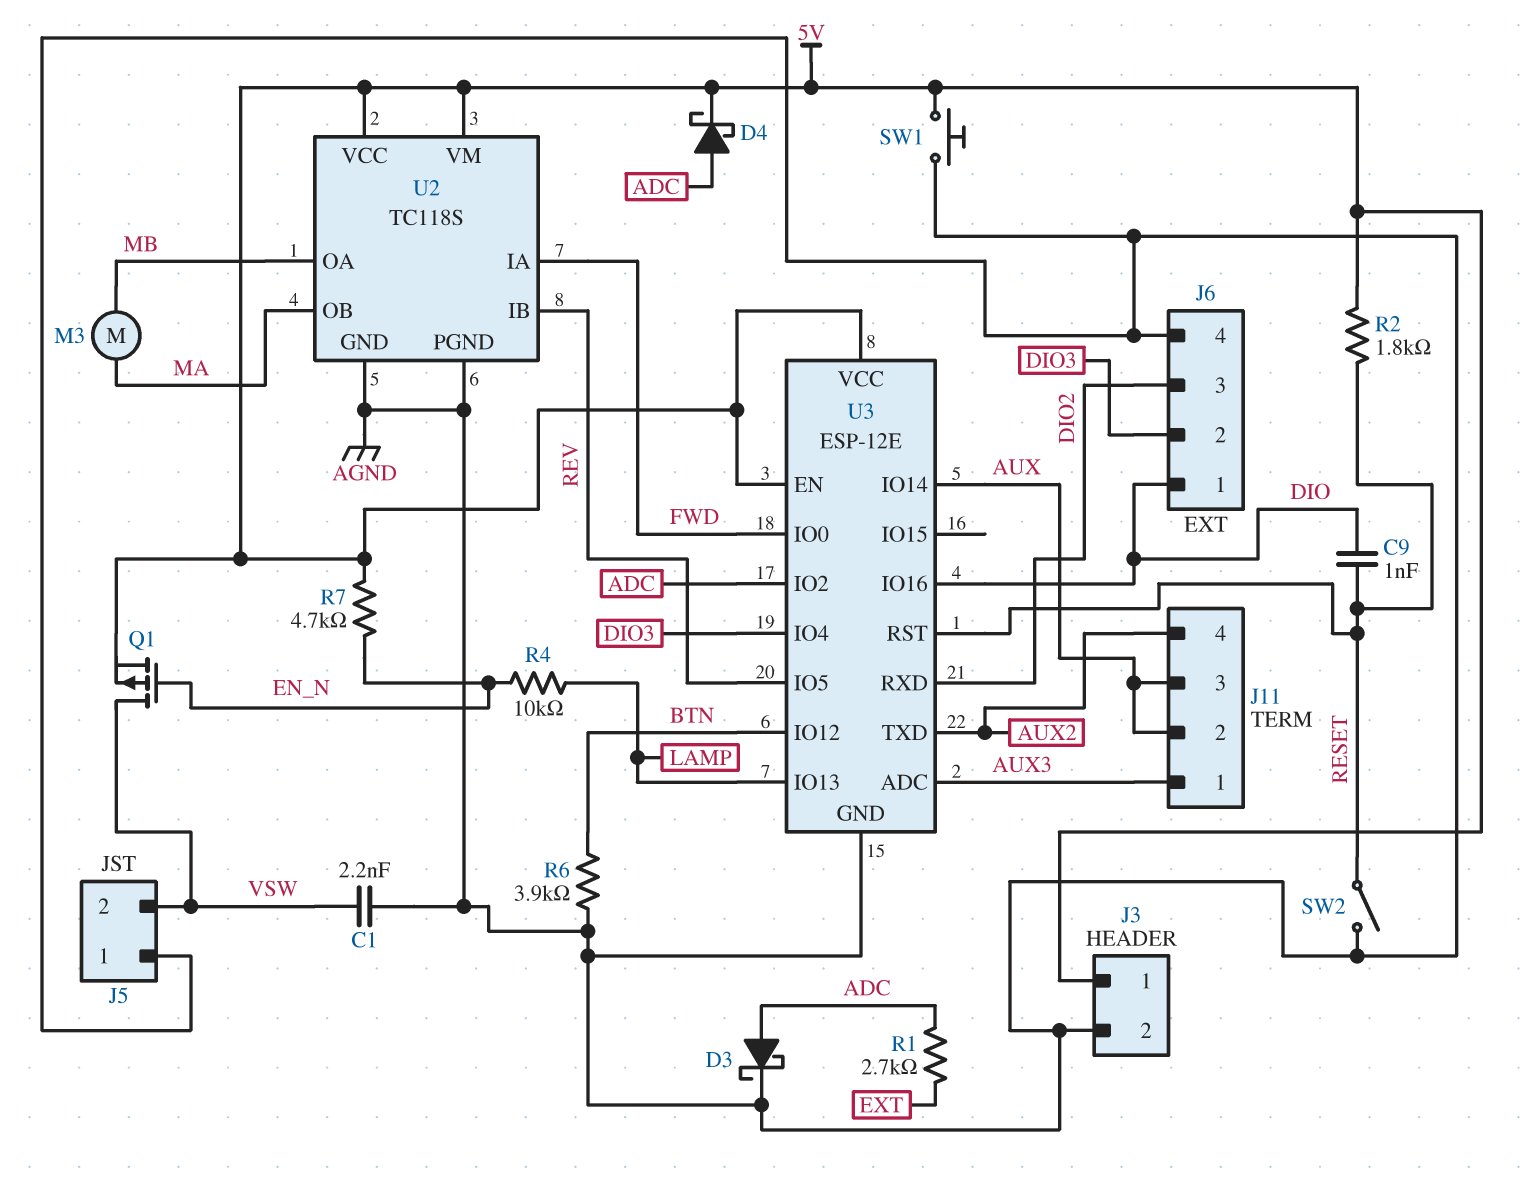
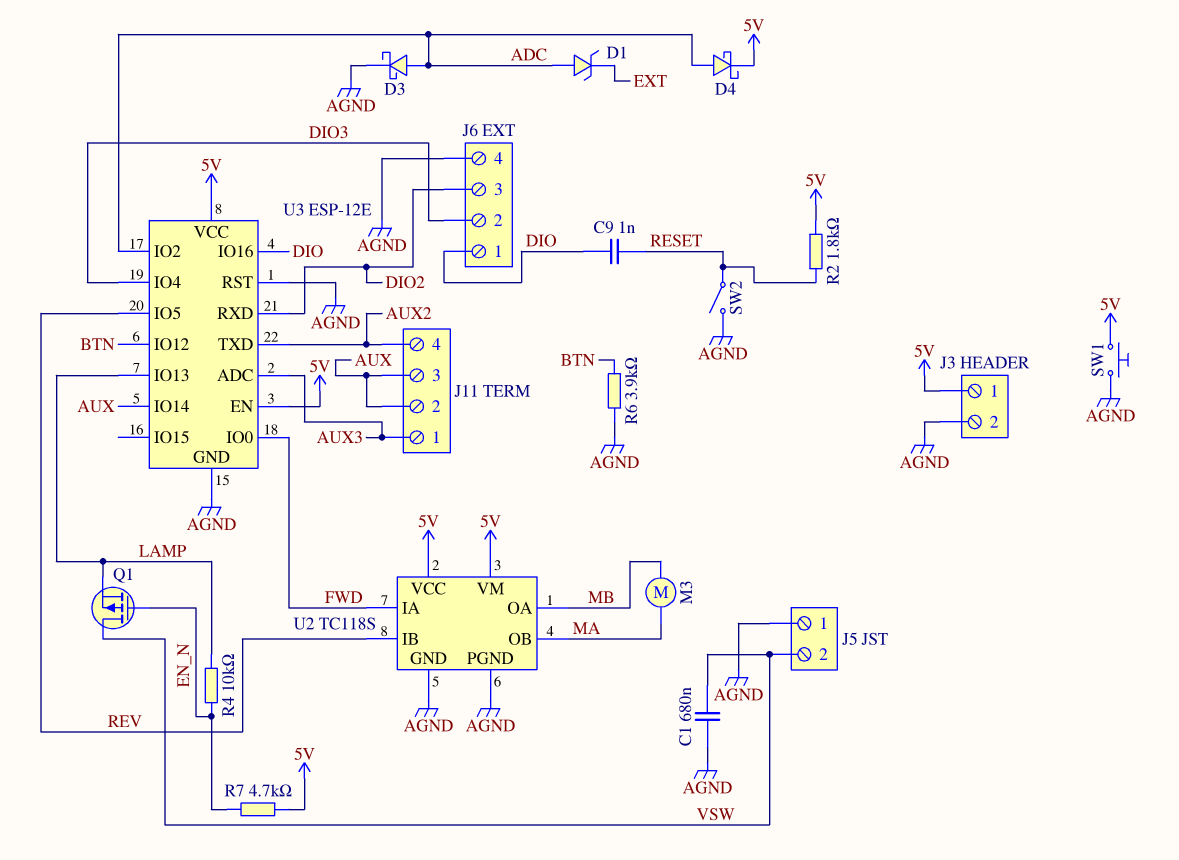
C1: 2.2nF (AGND, VSW) -> 680nF (AGND, VSW)
D1: none -> zener (A ADC, K EXT)
Q1: PMOS (G EN_N, D VSW, S 5V) -> PMOS (G EN_N, D VSW, S LAMP)
R1: 2.7k (ADC, EXT) -> none
U3 pin RST: RESET -> AGND

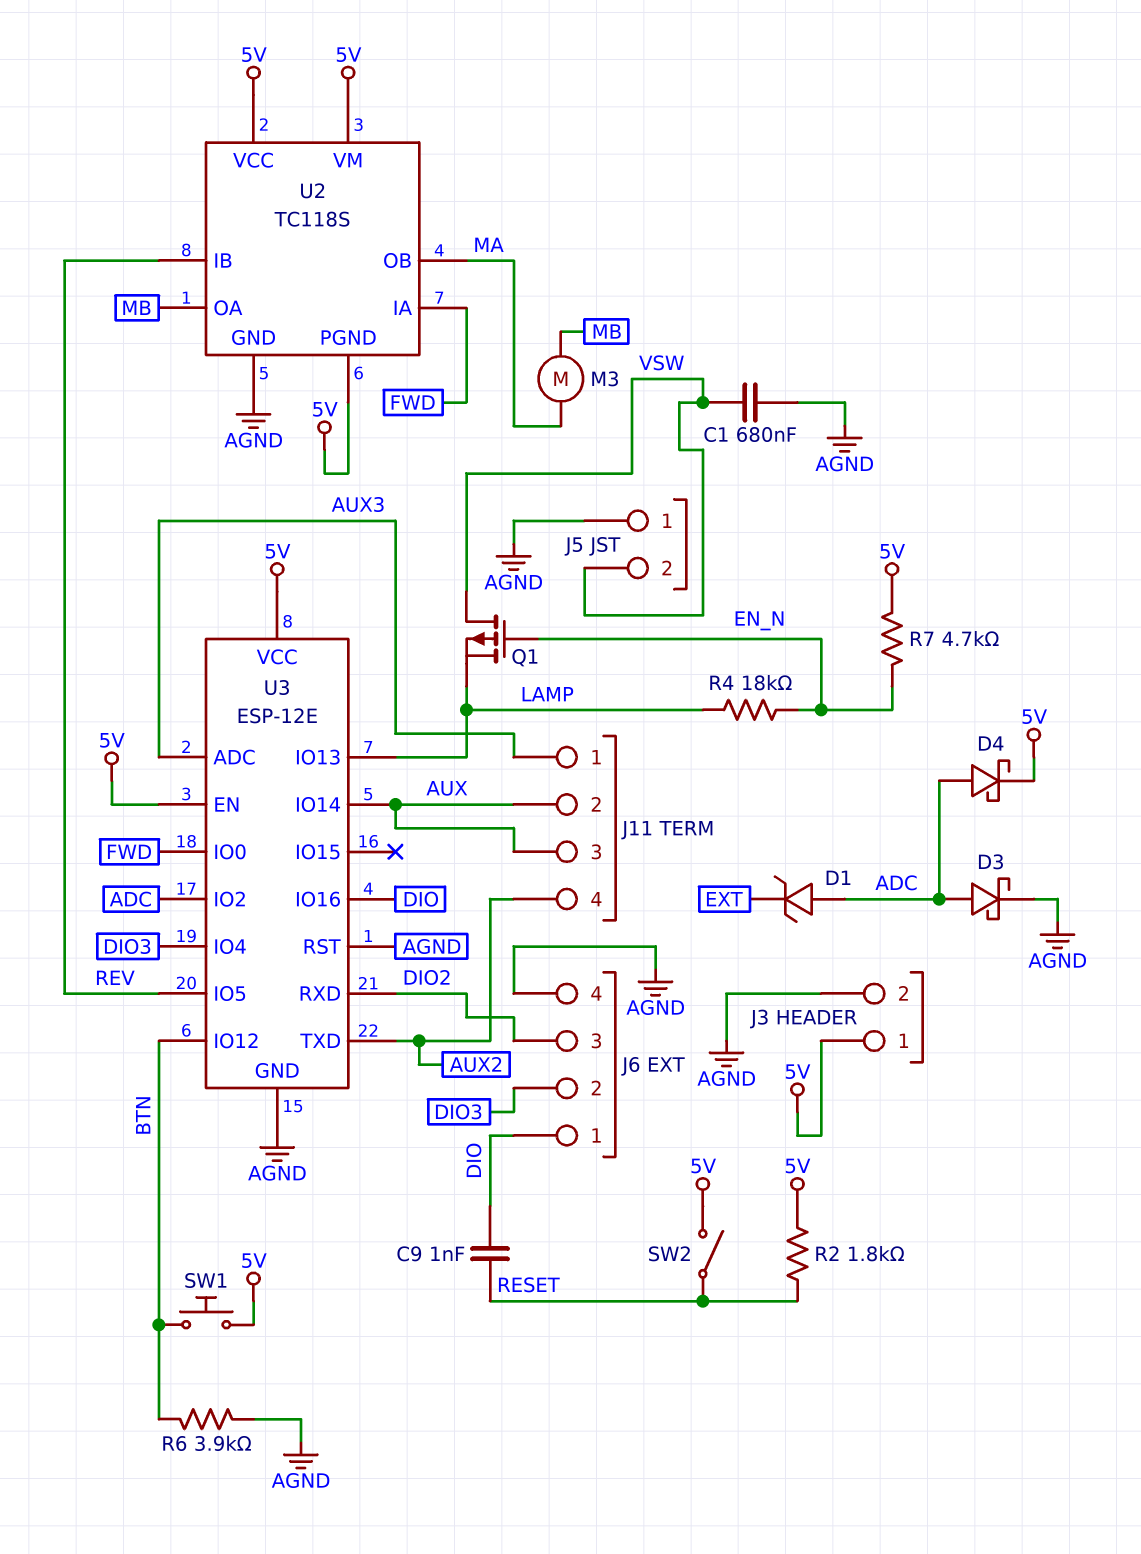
R4: 10k (EN_N, LAMP) -> 18k (EN_N, LAMP)
SW1: button (5V, AGND) -> button (5V, BTN)
SW2: switch (AGND, RESET) -> switch (5V, RESET)
U2 pin PGND: AGND -> 5V

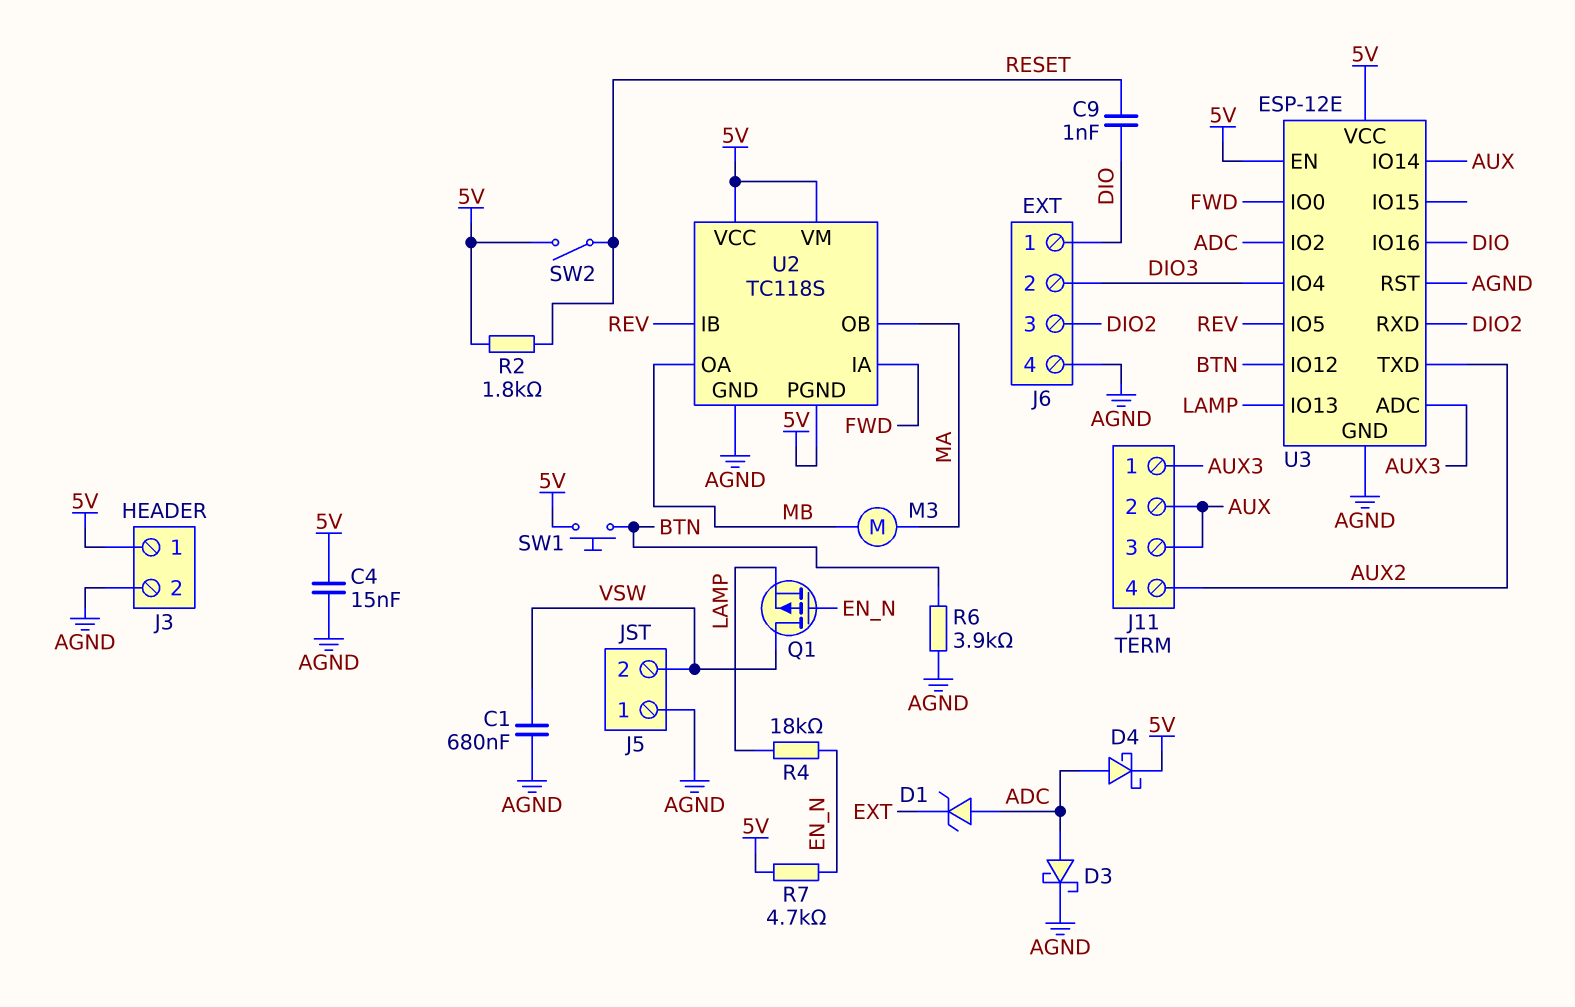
C4: none -> 15nF (5V, AGND)

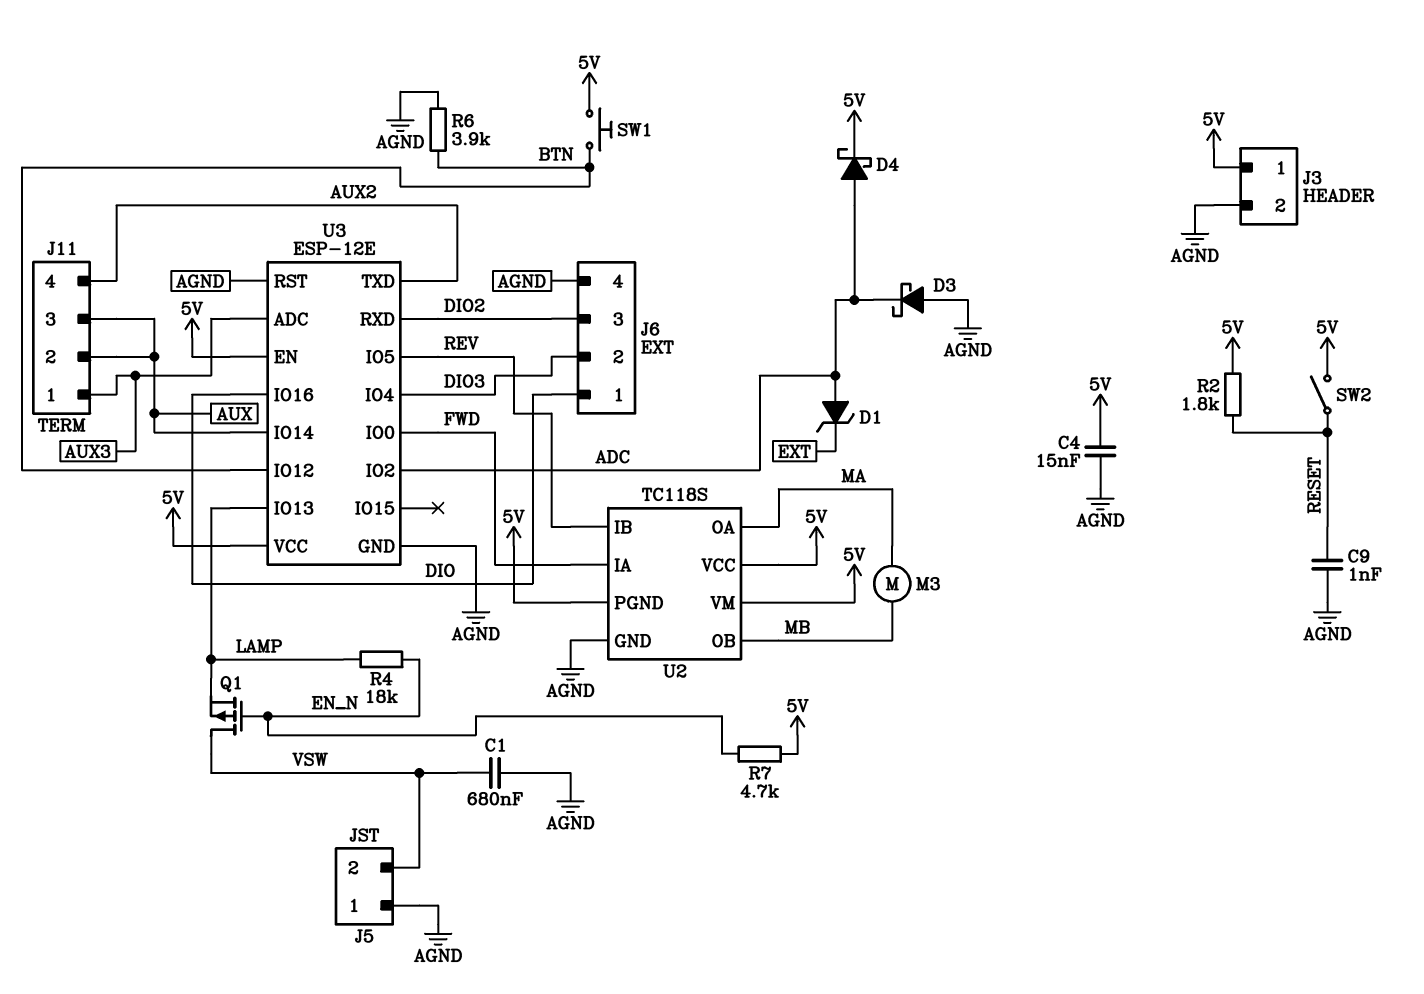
C9: 1nF (DIO, RESET) -> 1nF (AGND, RESET)
D3: schottky (A ADC, K AGND) -> schottky (A AGND, K ADC)
U2 pin OA: MB -> MA
U2 pin OB: MA -> MB

